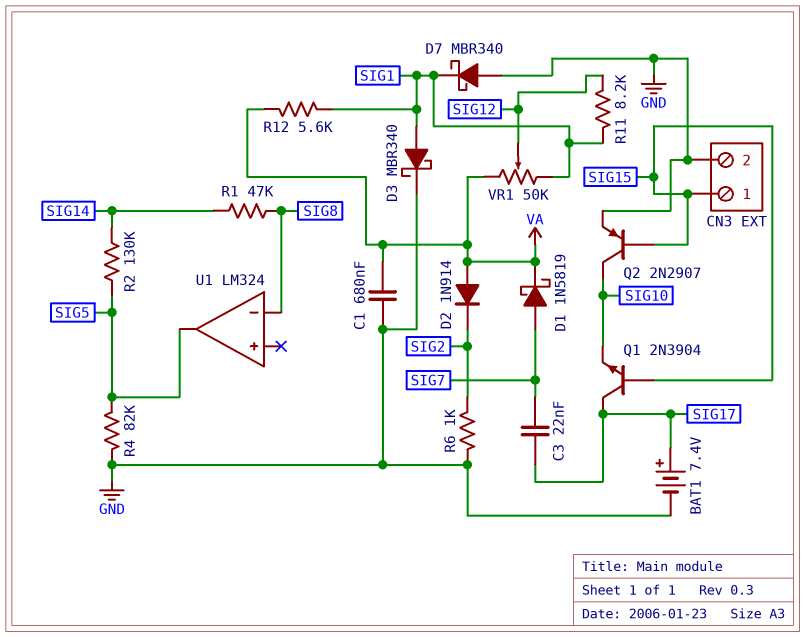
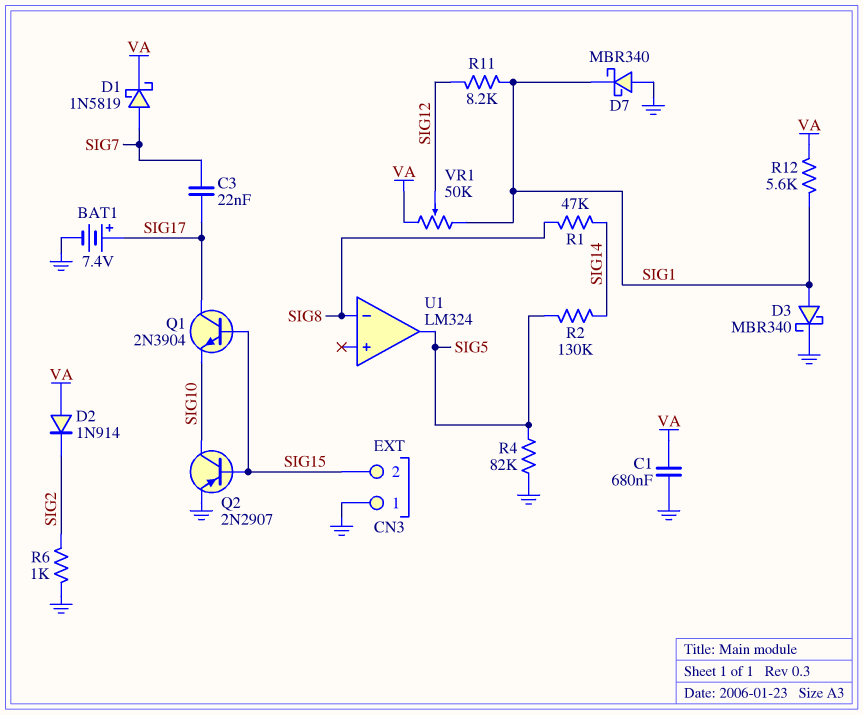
CN3 pin 1: SIG15 -> GND
CN3 pin 2: GND -> SIG15

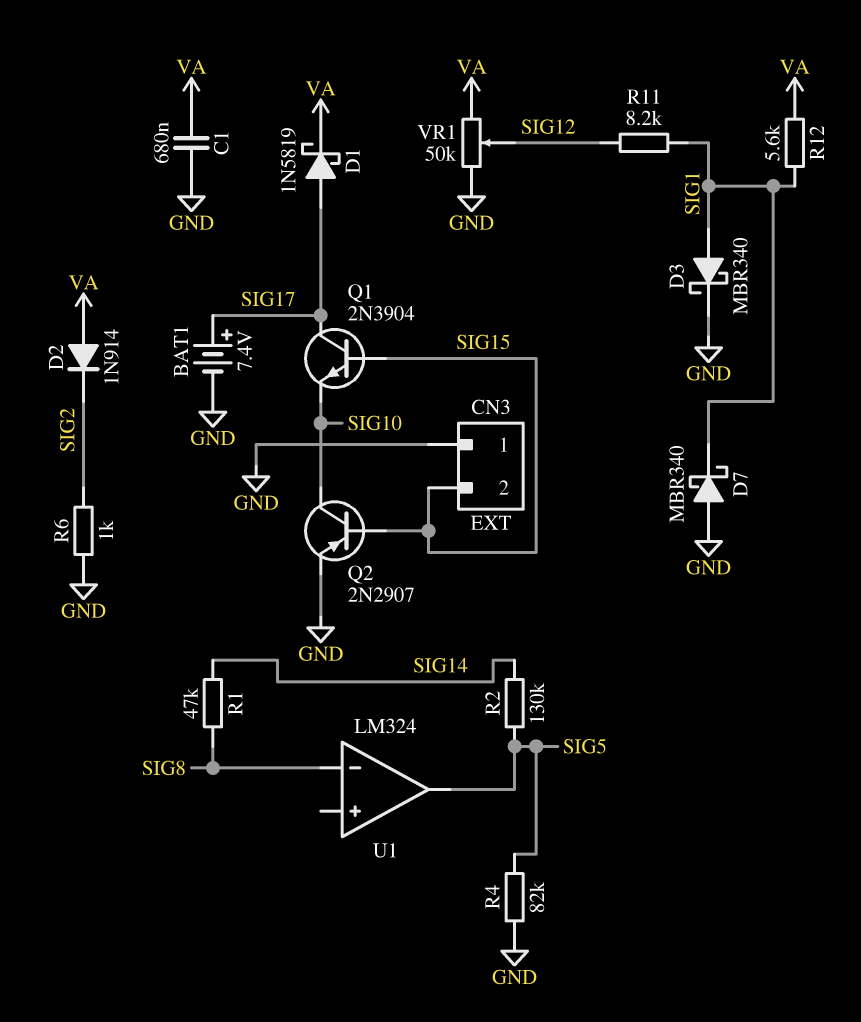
C3: 22nF (SIG7, SIG17) -> none
D1: schottky 1N5819 (A SIG7, K VA) -> schottky 1N5819 (A SIG17, K VA)
VR1: 50k (SIG1, VA, wiper SIG12) -> 50k (GND, VA, wiper SIG12)

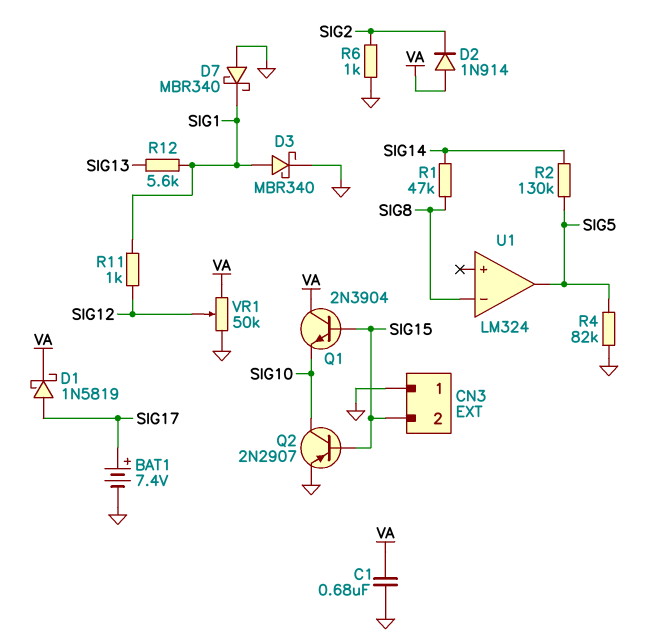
Q1: NPN 2N3904 (B SIG15, C SIG17, E SIG10) -> NPN 2N3904 (B SIG15, C VA, E SIG10)
R11: 8.2k (SIG1, SIG12) -> 1k (SIG1, SIG12)
R12: 5.6k (SIG1, VA) -> 5.6k (SIG1, SIG13)

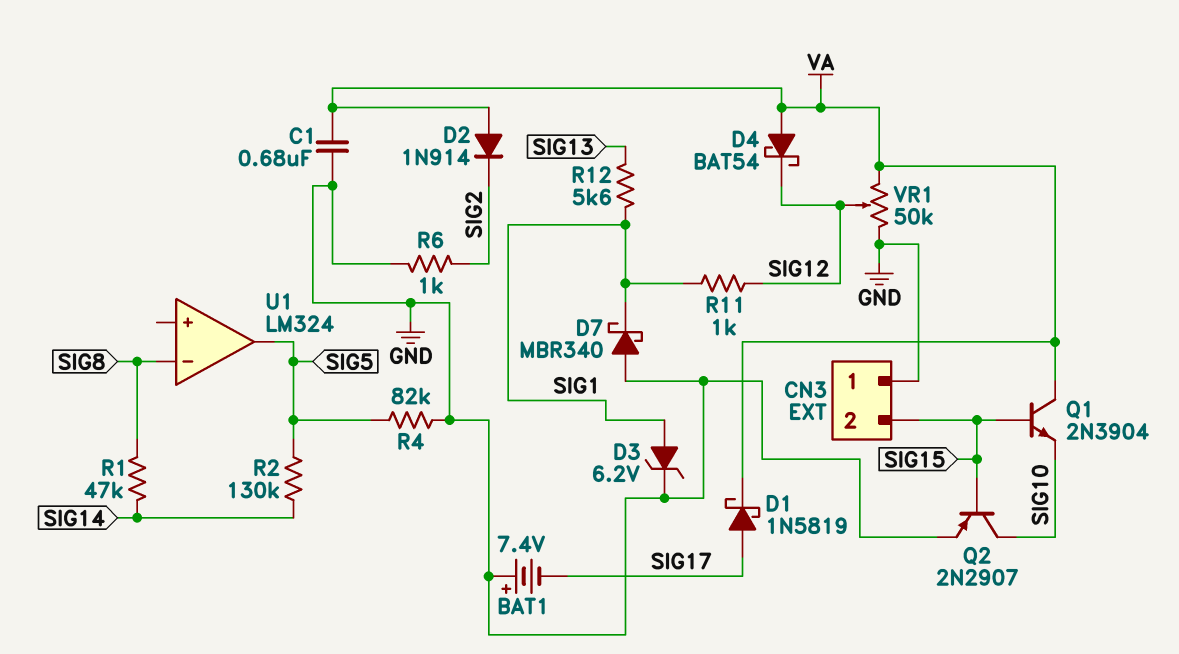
BAT1: 7.4V (plus SIG17, minus GND) -> 7.4V (plus GND, minus SIG17)
D3: schottky MBR340 (A SIG1, K GND) -> zener 6.2V (A SIG1, K GND)
D4: none -> schottky BAT54 (A VA, K SIG12)

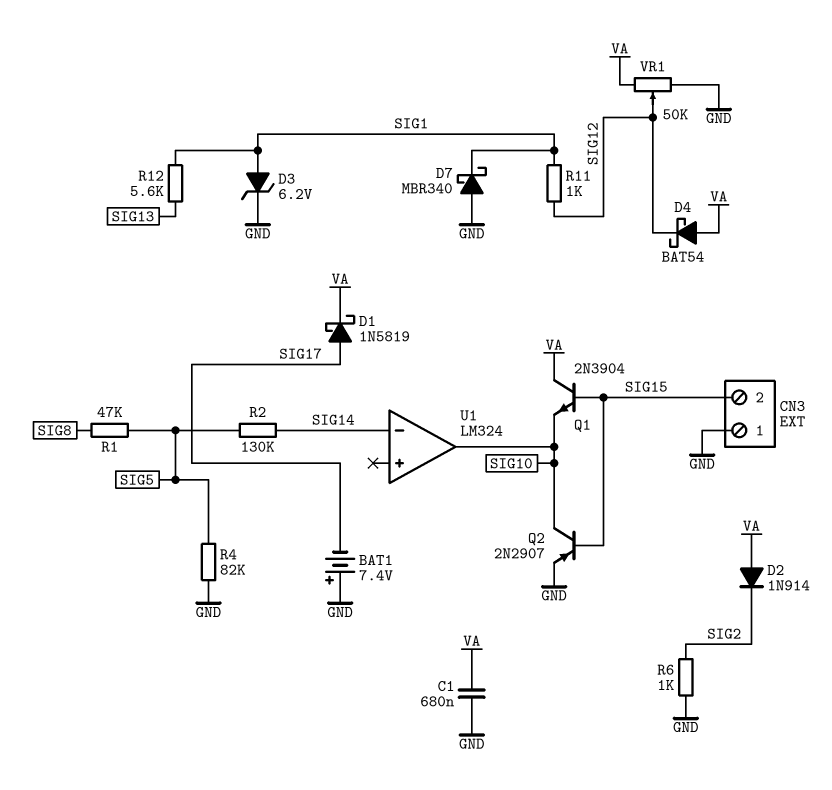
R1: 47k (SIG8, SIG14) -> 47k (SIG5, SIG8)
U1 pin in-: SIG8 -> SIG14
U1 pin out: SIG5 -> SIG10

